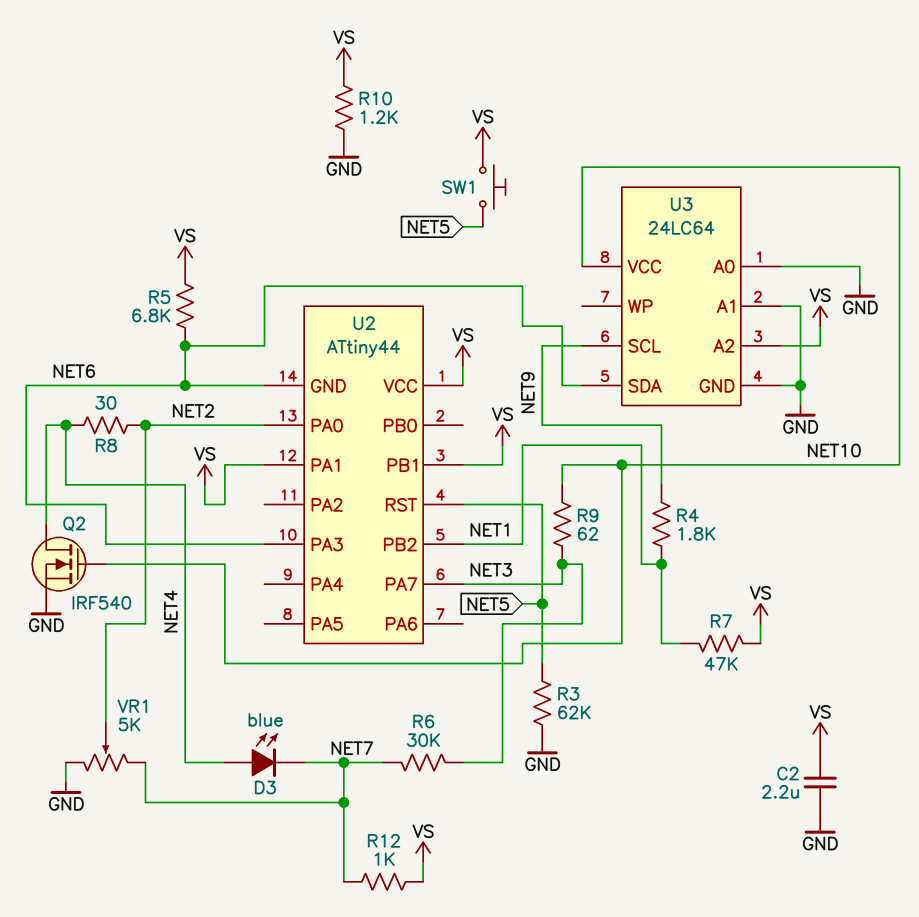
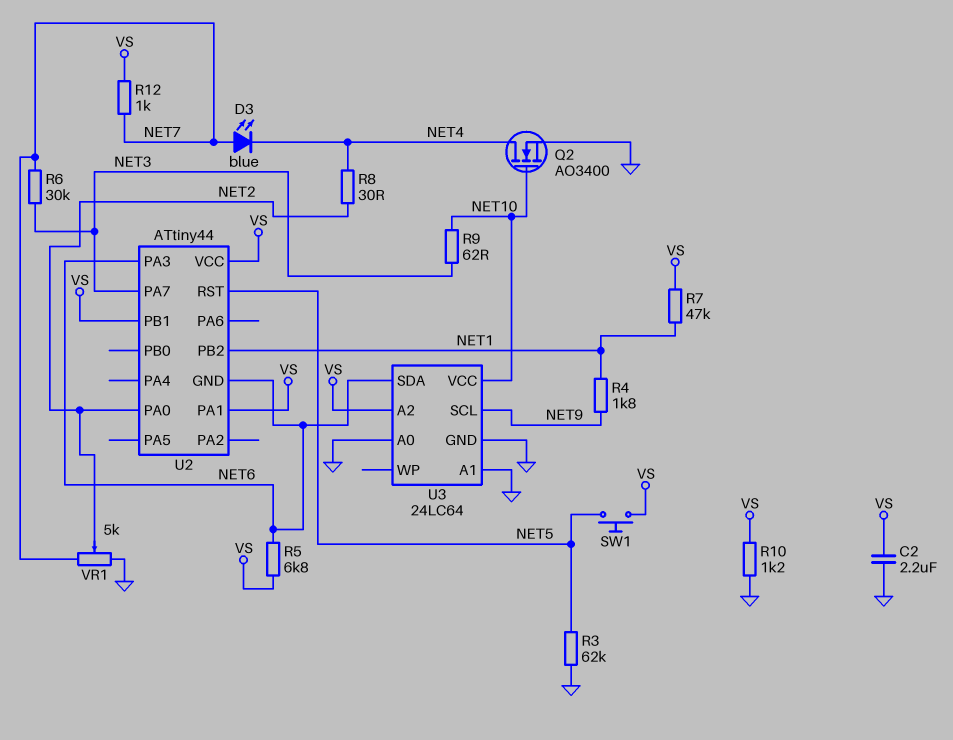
D3: LED blue (A NET4, K NET7) -> LED blue (A NET7, K NET4)
Q2: NMOS IRF540 (G NET10, D NET4, S GND) -> NMOS AO3400 (G NET10, D NET4, S GND)

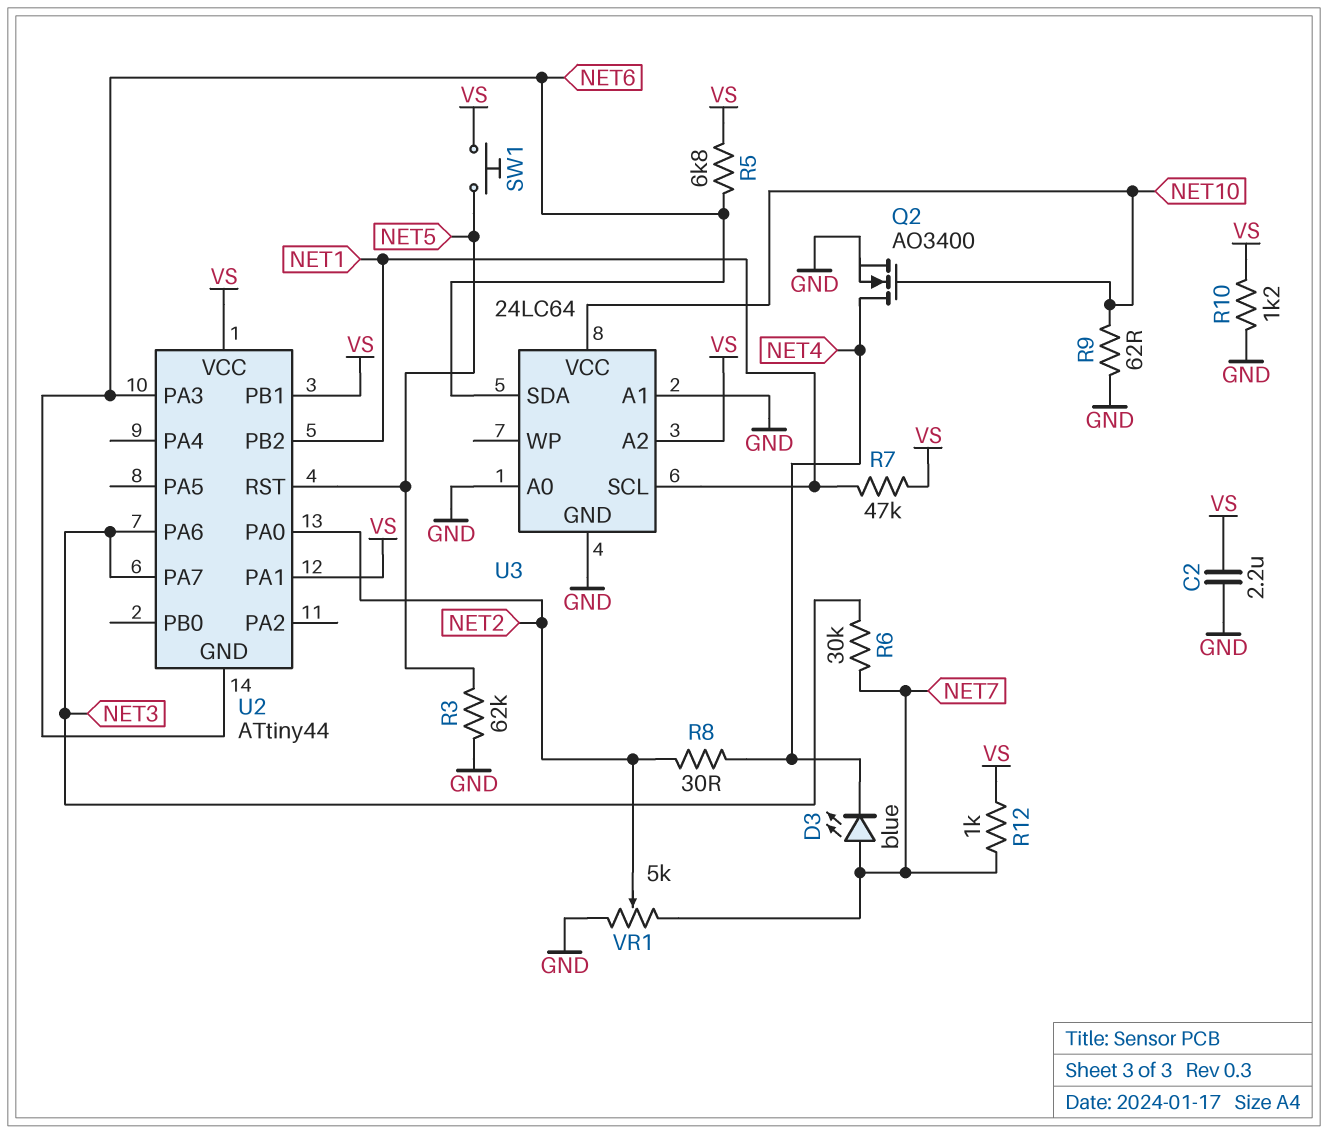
R4: 1.8k (NET1, NET9) -> none
R9: 62 (NET3, NET10) -> 62 (GND, NET10)
U2 pin PA6: none -> NET3
U3 pin SCL: NET9 -> NET1

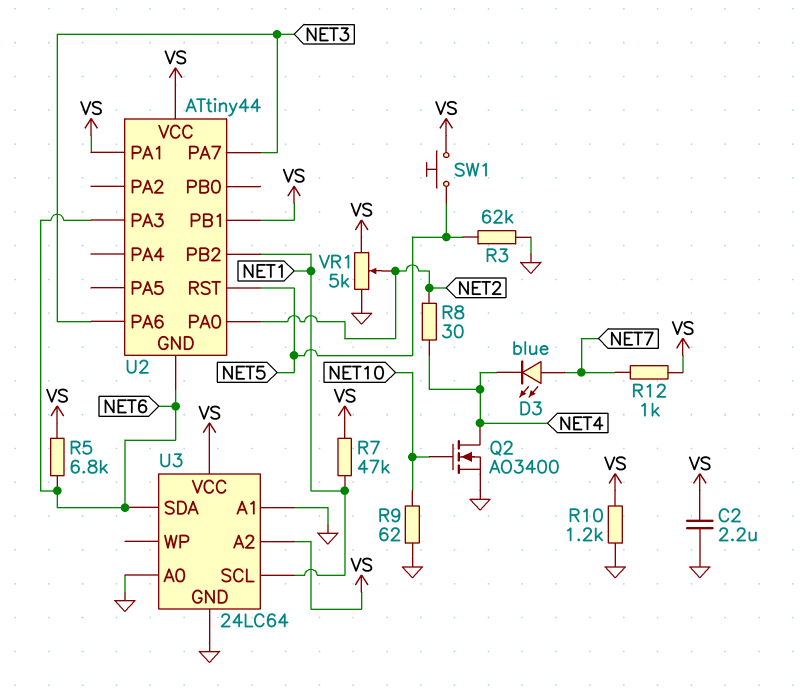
R6: 30k (NET3, NET7) -> none
U3 pin VCC: NET10 -> VS
VR1: 5k (GND, NET7, wiper NET2) -> 5k (GND, VS, wiper NET2)

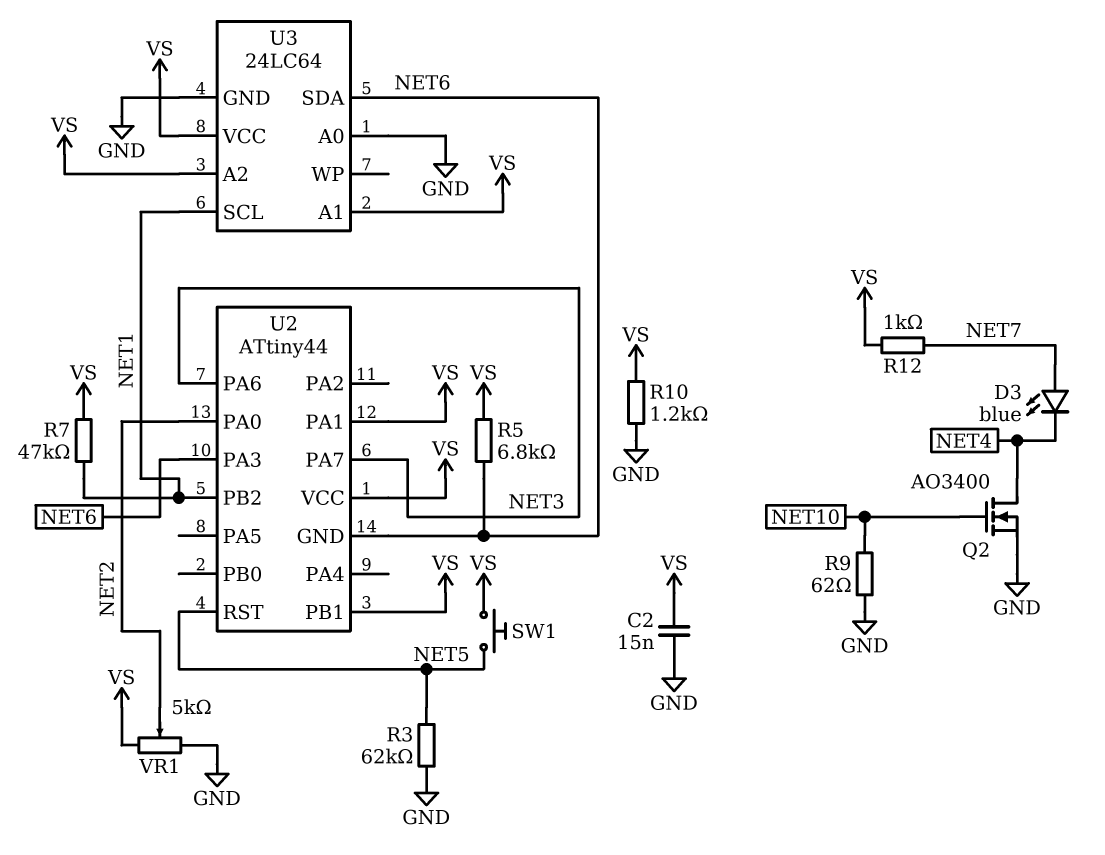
C2: 2.2uF (GND, VS) -> 15nF (GND, VS)
R8: 30 (NET2, NET4) -> none
U3 pin A1: GND -> VS

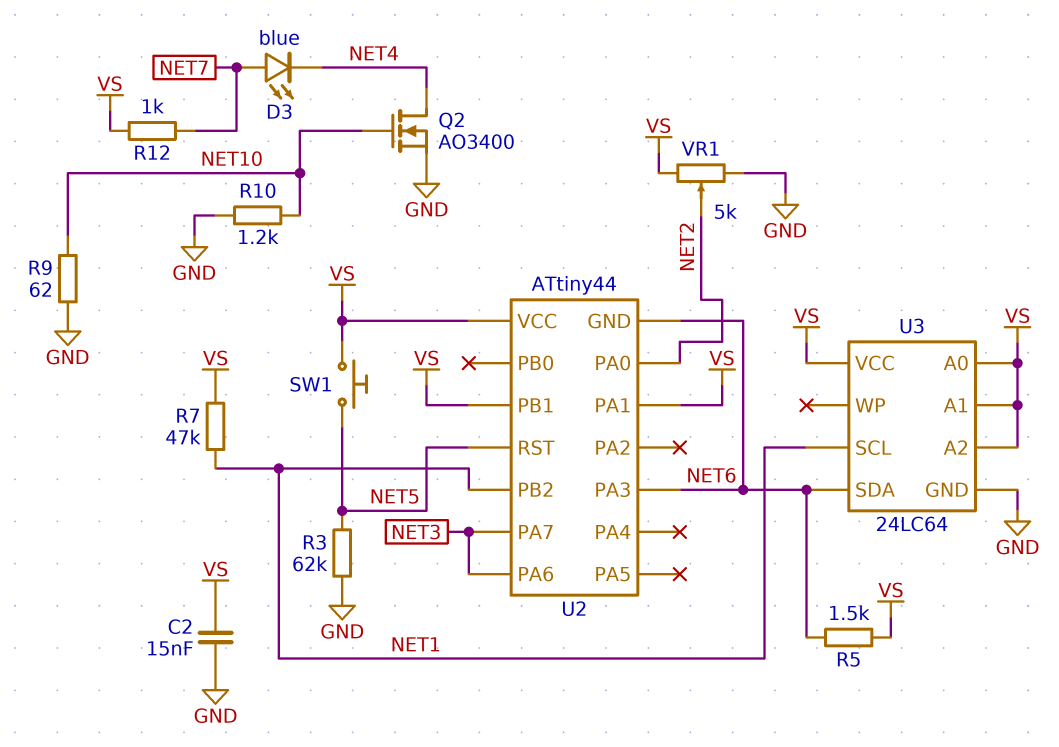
R5: 6.8k (NET6, VS) -> 1.5k (NET6, VS)
R10: 1.2k (GND, VS) -> 1.2k (GND, NET10)
U3 pin A0: GND -> VS

